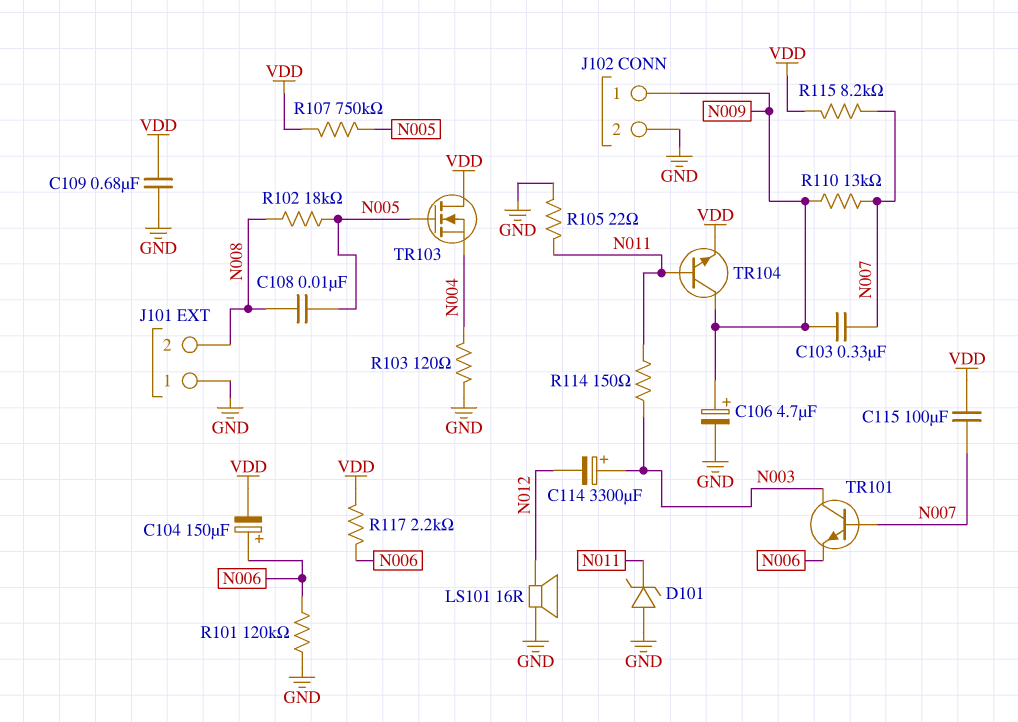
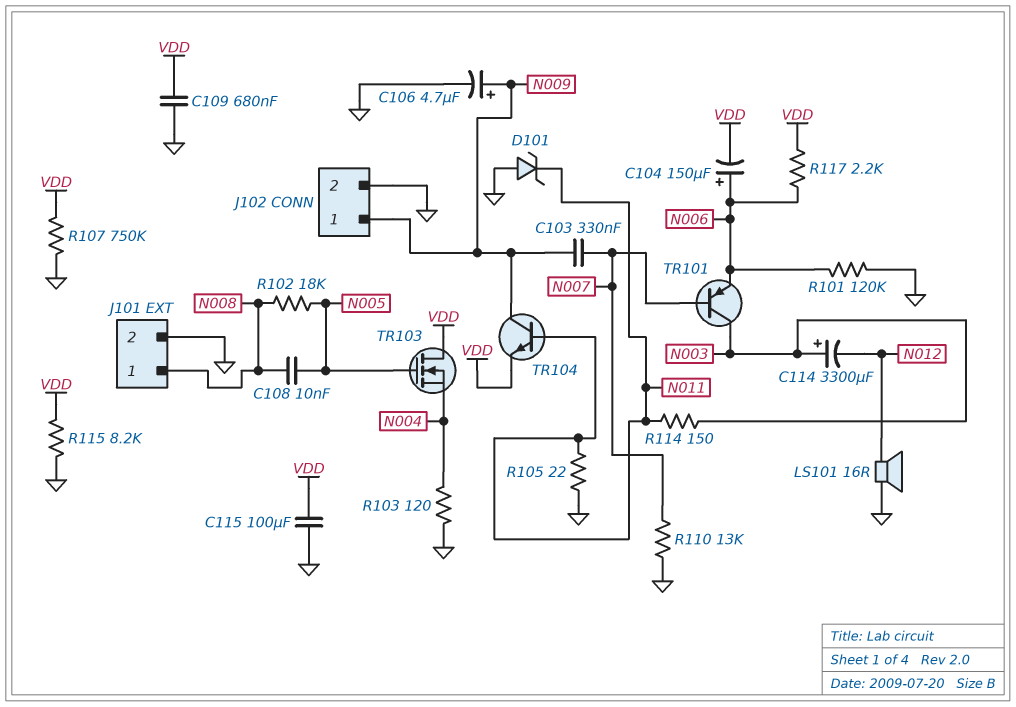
C115: 100uF (N007, VDD) -> 100uF (GND, VDD)
J101 pin 1: GND -> N008
J101 pin 2: N008 -> GND
R107: 750k (N005, VDD) -> 750k (GND, VDD)
R110: 13k (N007, N009) -> 13k (GND, N007)
R115: 8.2k (N007, VDD) -> 8.2k (GND, VDD)
TR101: NPN (B N007, C N003, E N006) -> PNP (B N007, C N003, E N006)

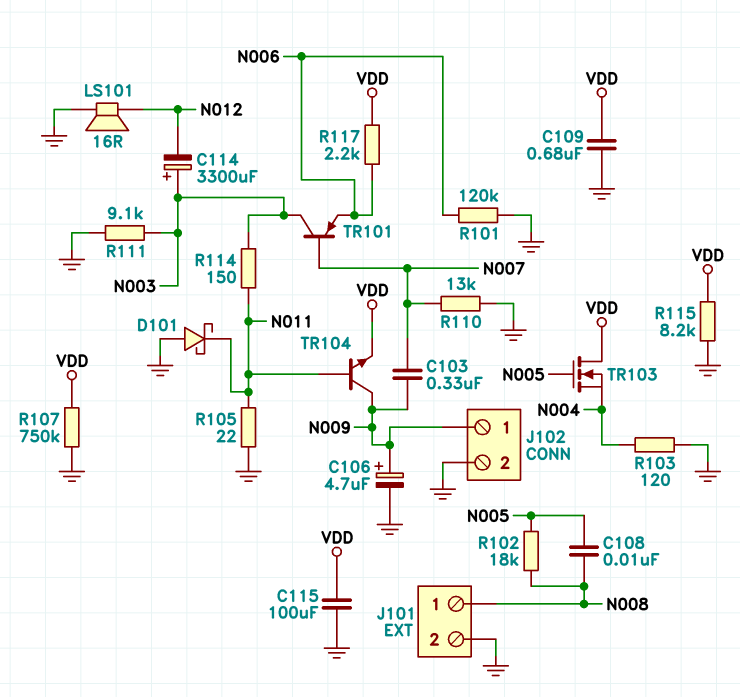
C104: 150uF (plus N006, minus VDD) -> none
D101: zener (A GND, K N011) -> schottky (A GND, K N011)
R111: none -> 9.1k (GND, N003)

